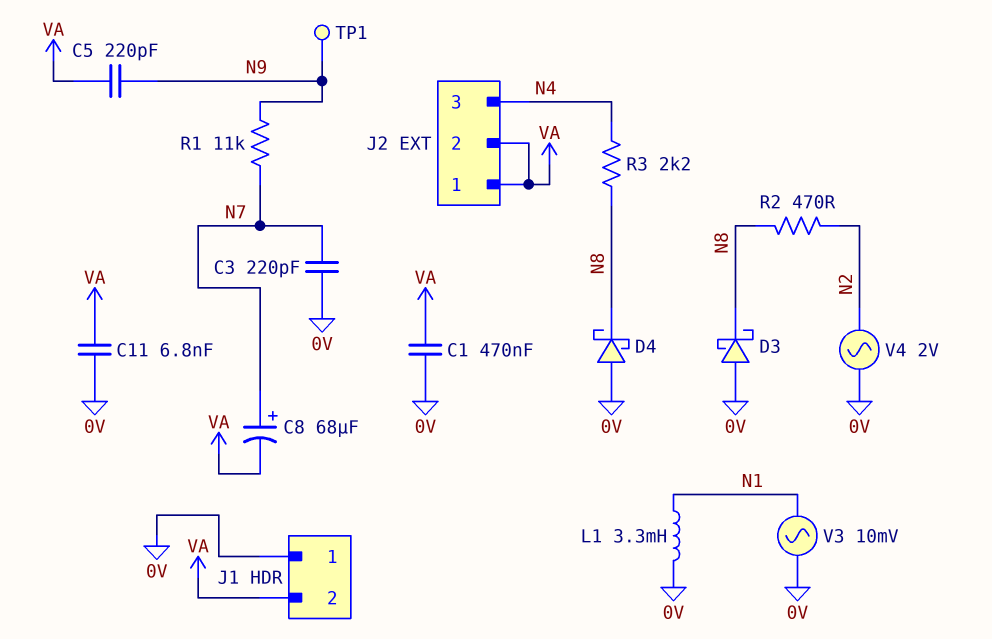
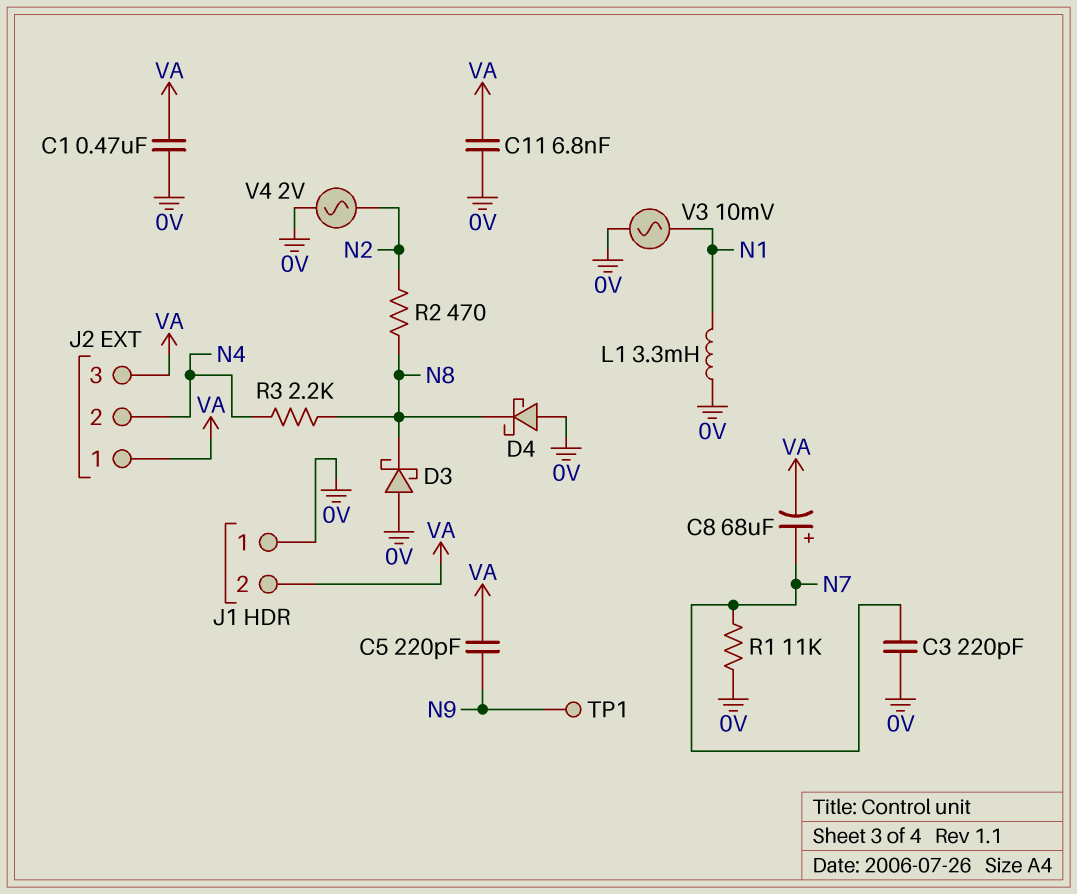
J2 pin 2: VA -> N4
J2 pin 3: N4 -> VA
R1: 11k (N7, N9) -> 11k (0V, N7)

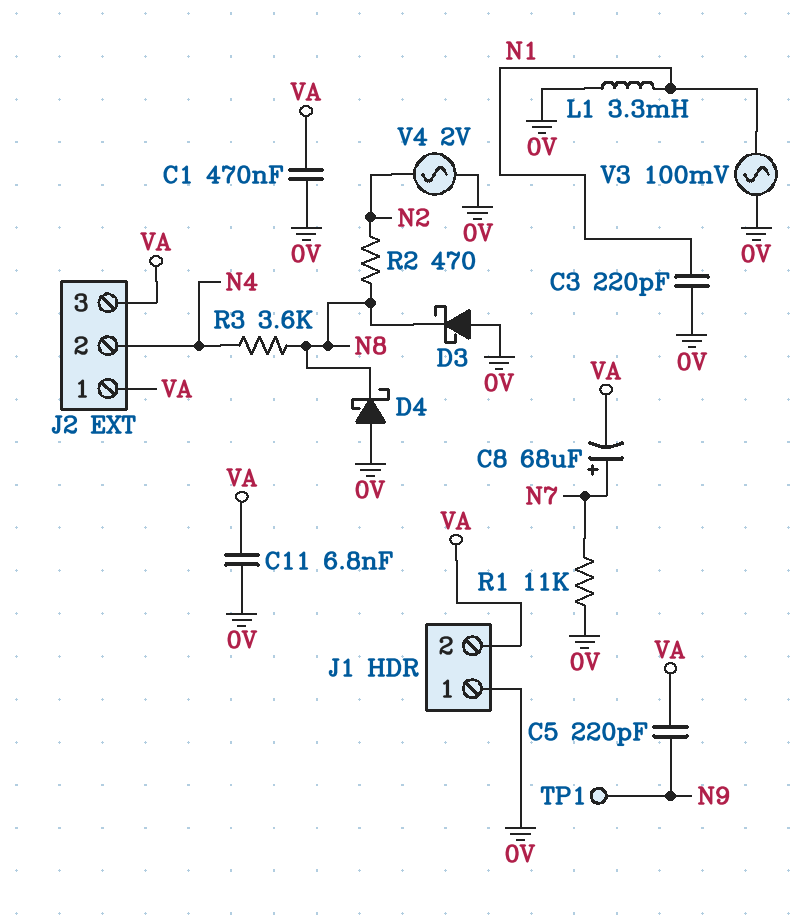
C3: 220pF (0V, N7) -> 220pF (0V, N1)
R3: 2.2k (N4, N8) -> 3.6k (N4, N8)
V3: AC 10mV (0V, N1) -> AC 100mV (0V, N1)

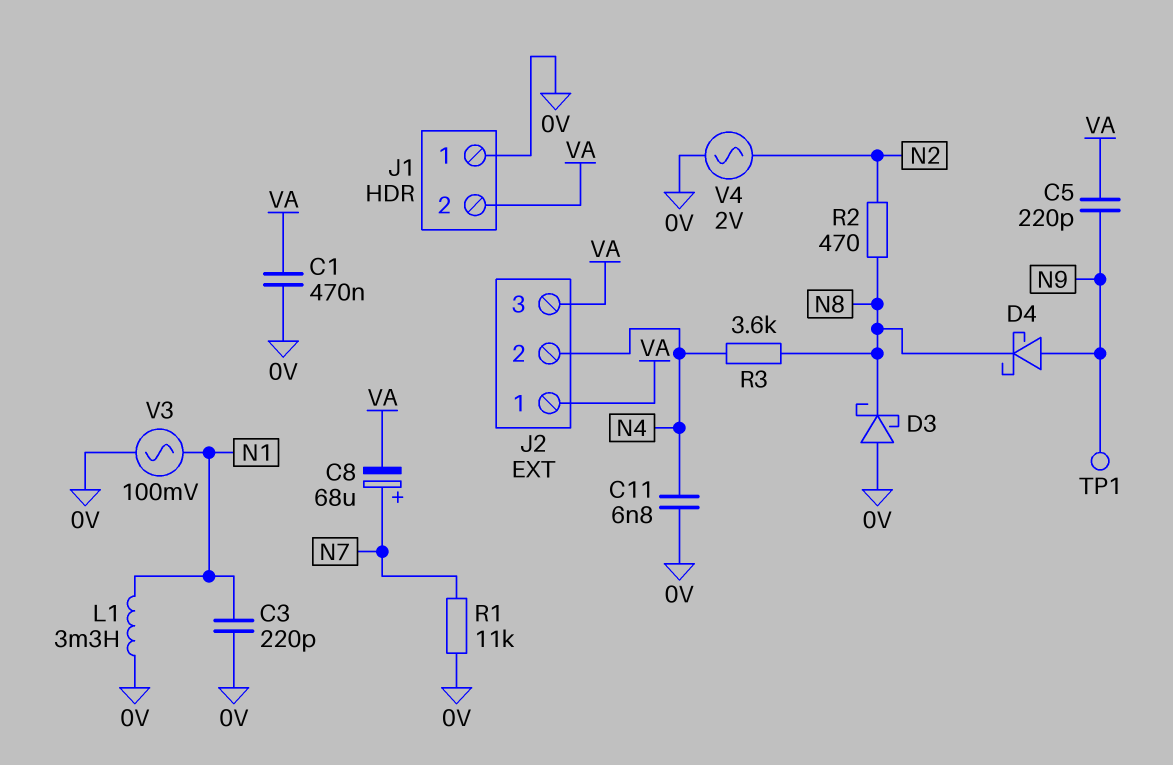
C11: 6.8nF (0V, VA) -> 6.8nF (0V, N4)
D4: schottky (A 0V, K N8) -> schottky (A N9, K N8)

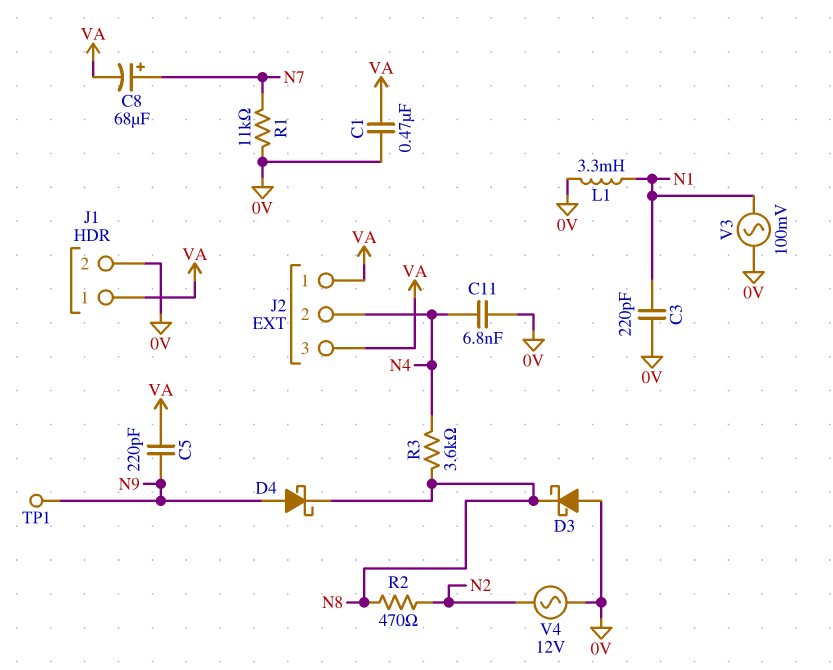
J1 pin 1: 0V -> VA
J1 pin 2: VA -> 0V
V4: AC 2V (0V, N2) -> AC 12V (0V, N2)

